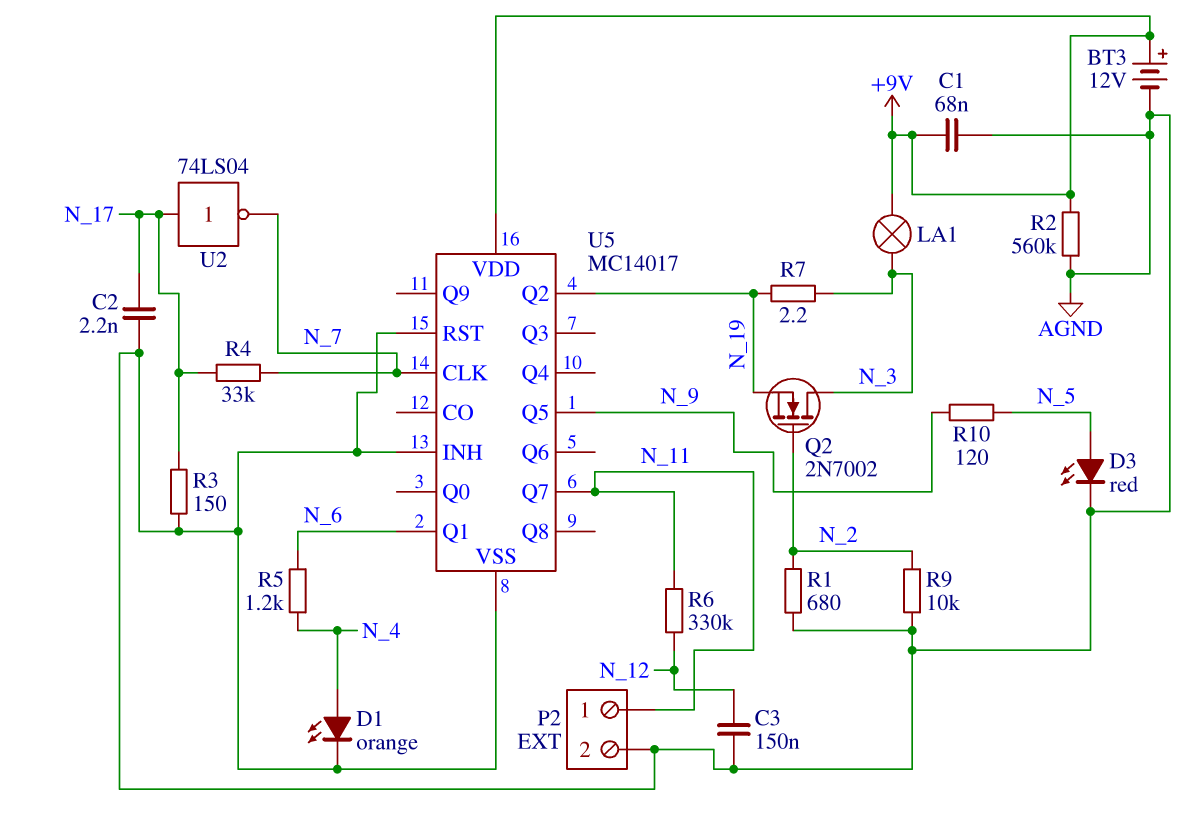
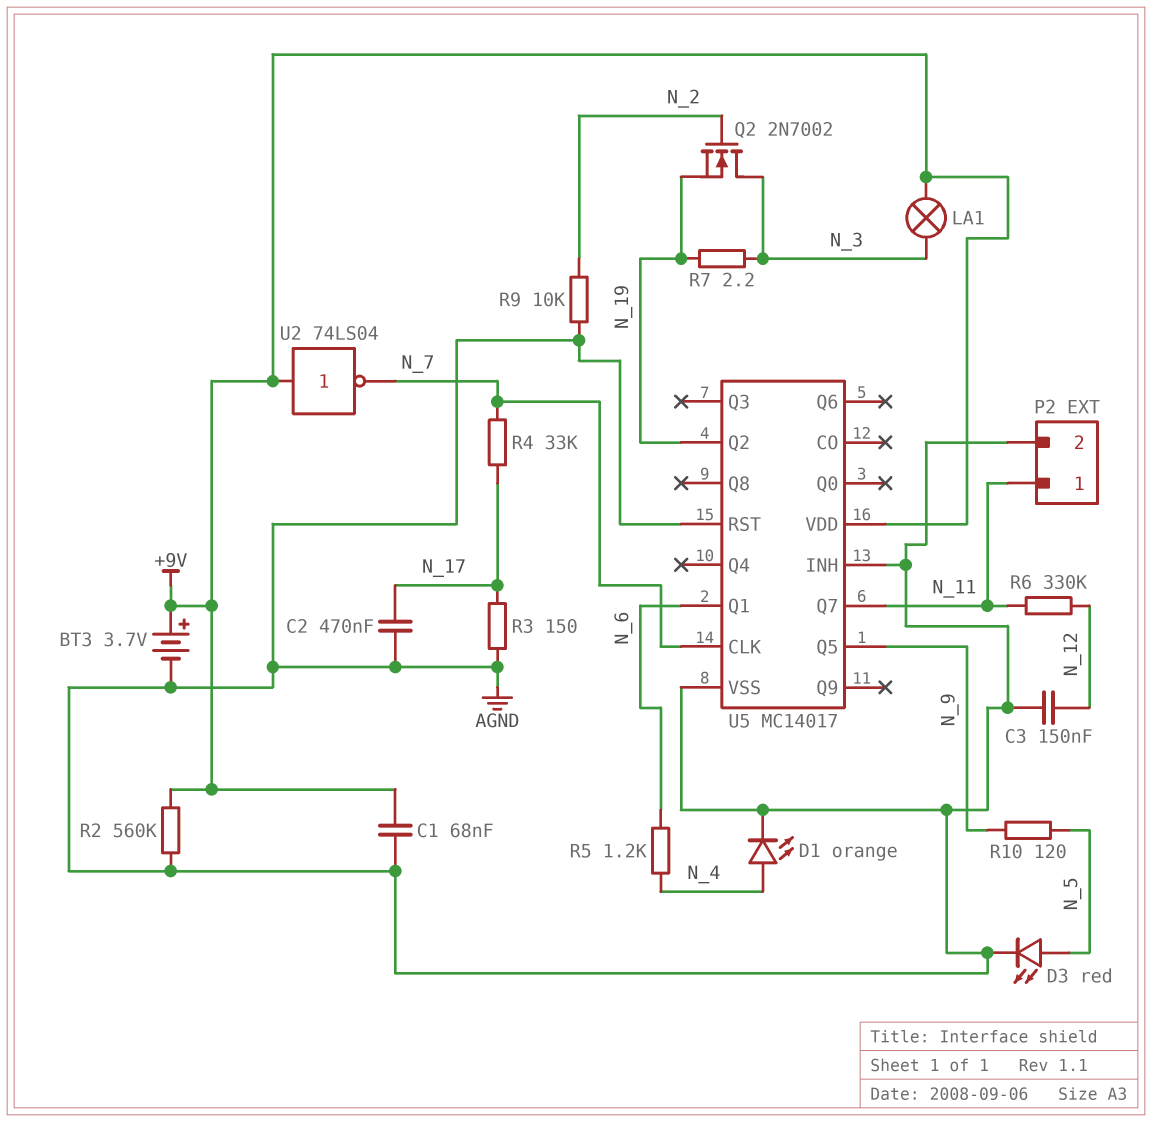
BT3: 12V (plus +9V, minus AGND) -> 3.7V (plus +9V, minus AGND)
C2: 2.2nF (AGND, N_17) -> 470nF (AGND, N_17)
R1: 680 (AGND, N_2) -> none
U2: NOT 74LS04 (in N_17, out N_7) -> NOT 74LS04 (in +9V, out N_7)

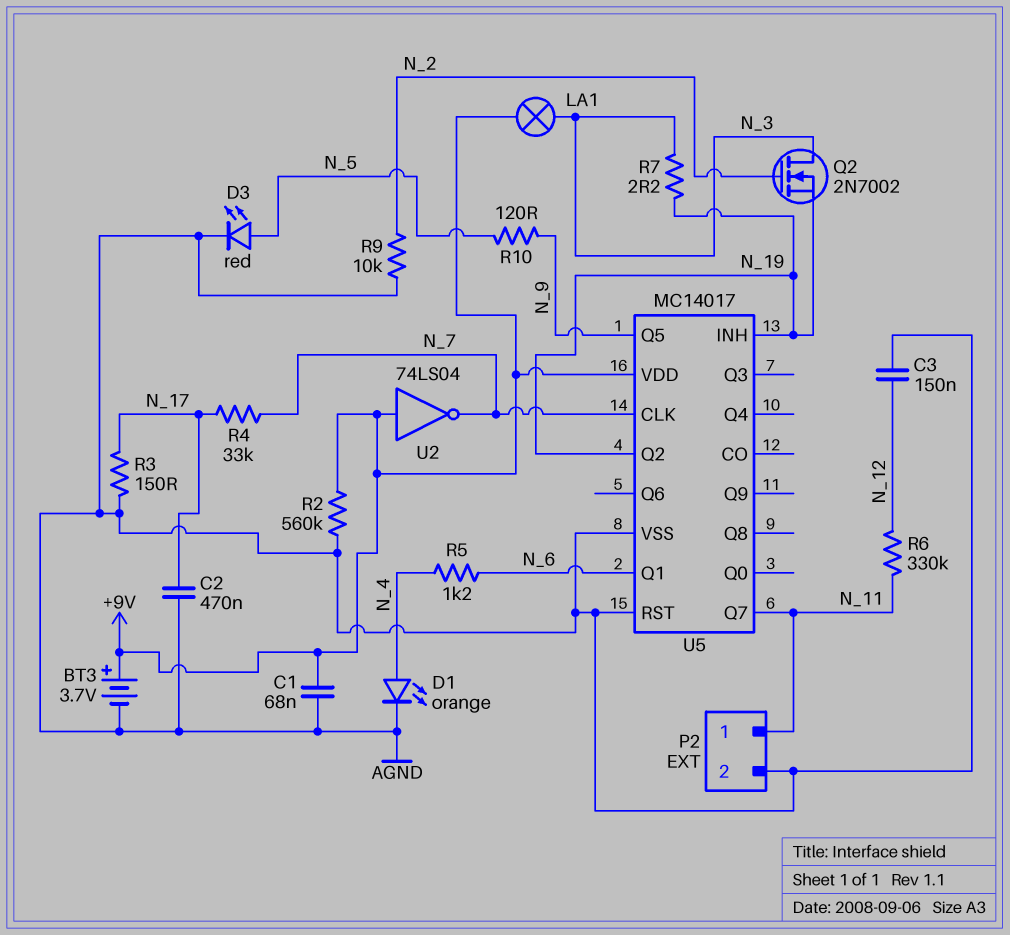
U5 pin INH: AGND -> N_19

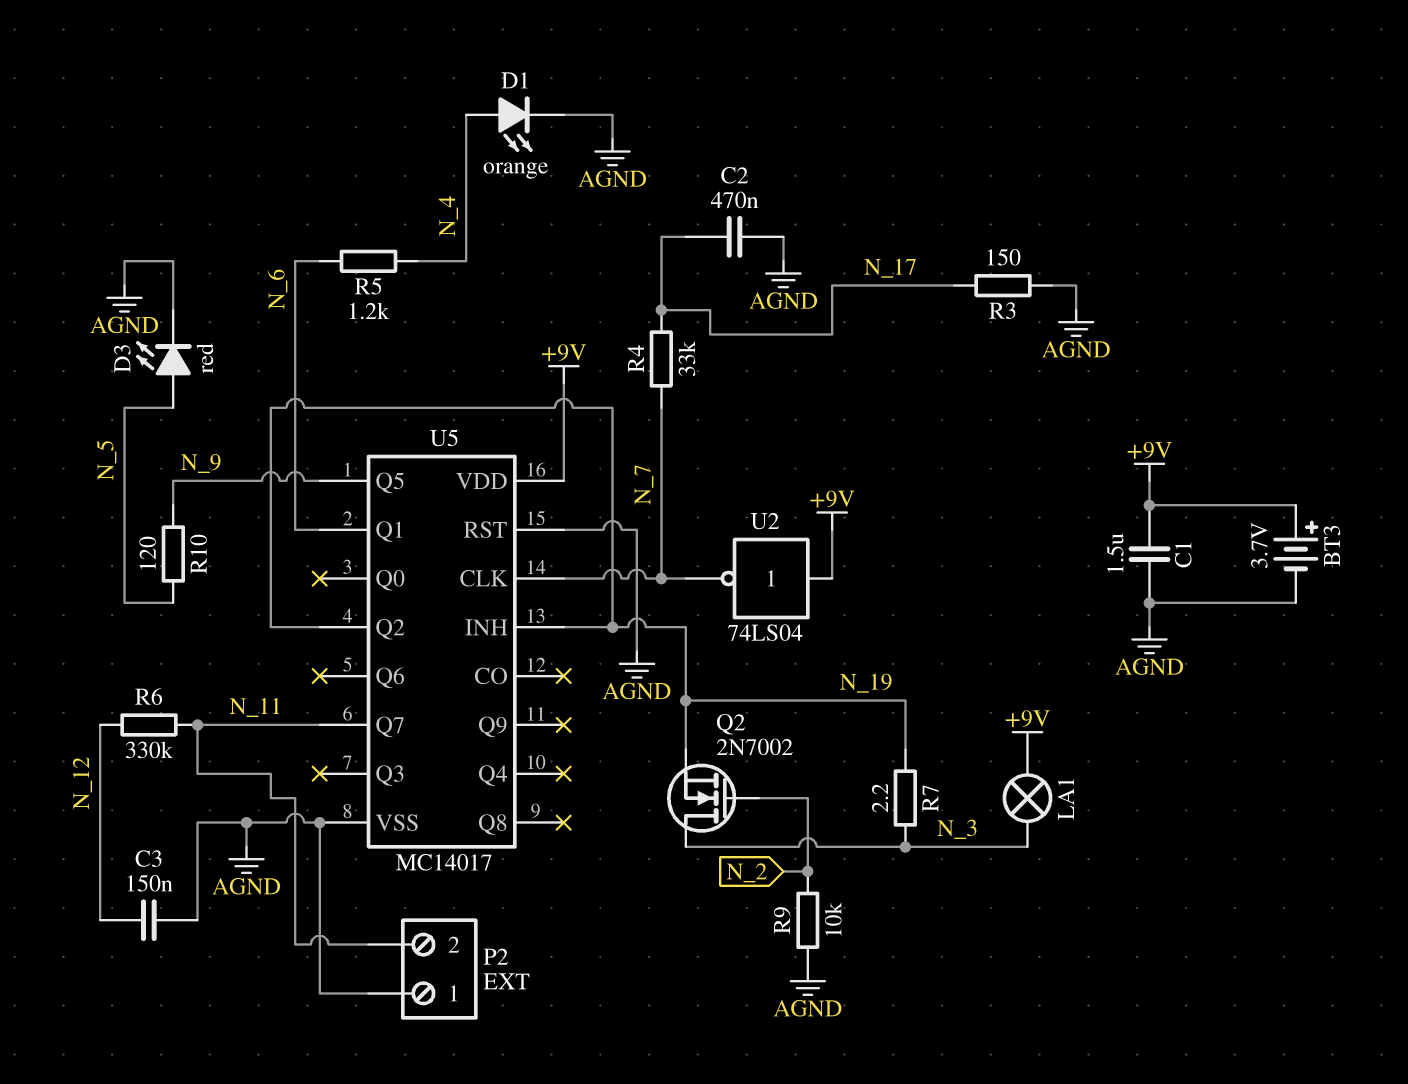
C1: 68nF (+9V, AGND) -> 1.5uF (+9V, AGND)
P2 pin 1: N_11 -> AGND
P2 pin 2: AGND -> N_11
R2: 560k (+9V, AGND) -> none

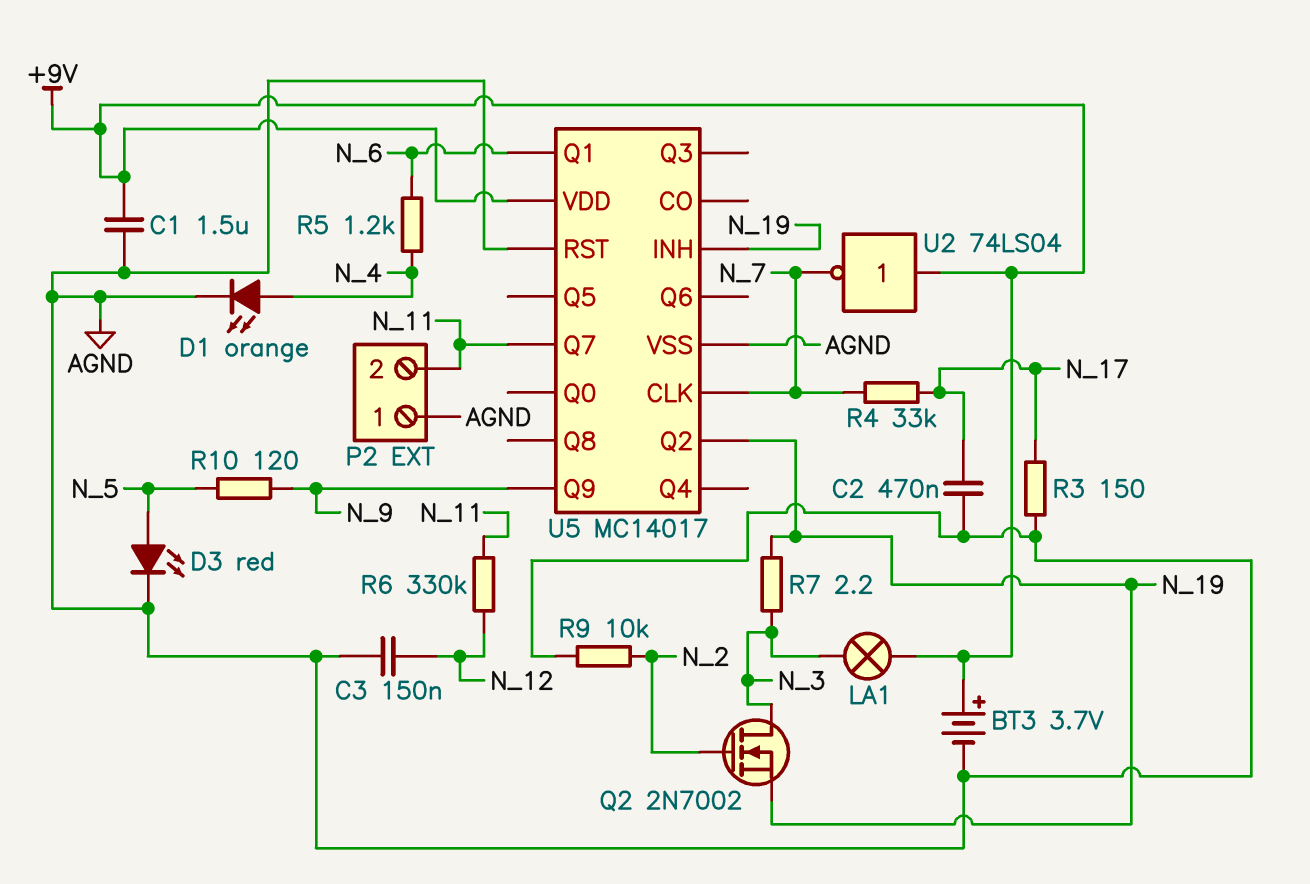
U5 pin Q5: N_9 -> none
U5 pin Q9: none -> N_9

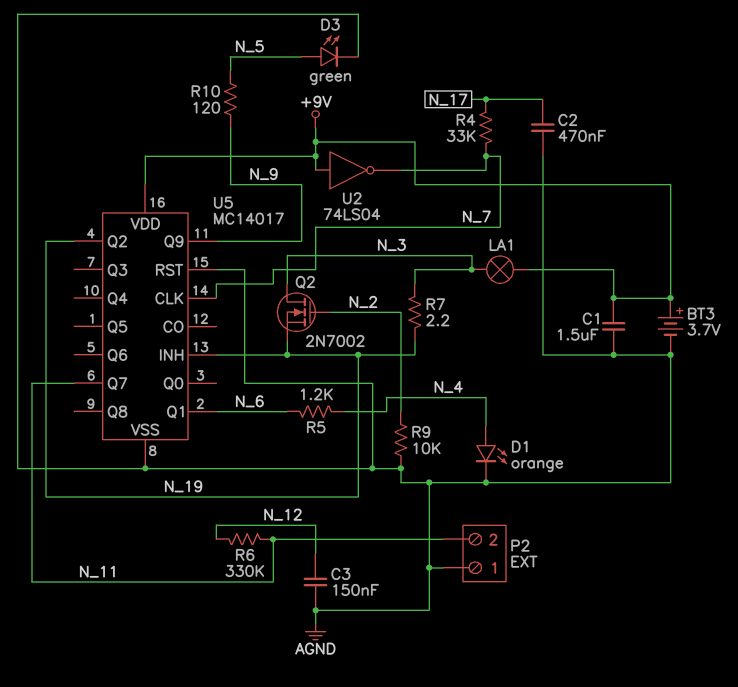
D3: LED red (A N_5, K AGND) -> LED green (A N_5, K AGND)
R3: 150 (AGND, N_17) -> none

